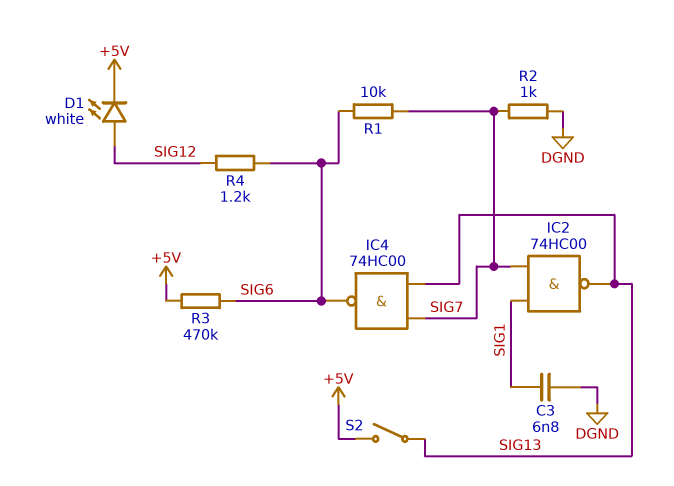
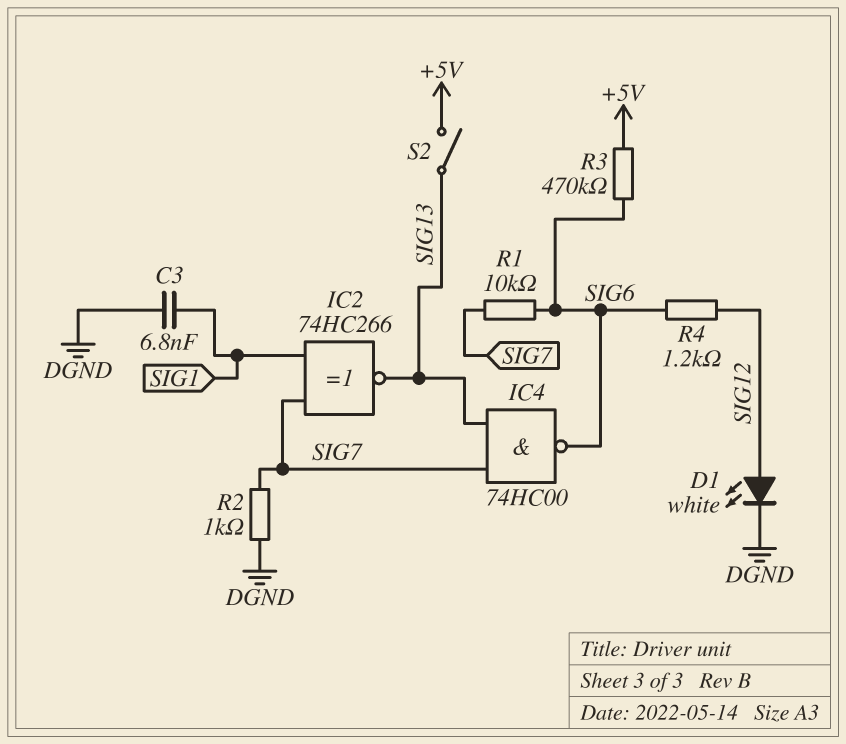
D1: LED white (A SIG12, K +5V) -> LED white (A SIG12, K DGND)
IC2: NAND 74HC00 (in SIG1, in SIG7, out SIG13) -> XNOR 74HC266 (in SIG1, in SIG7, out SIG13)

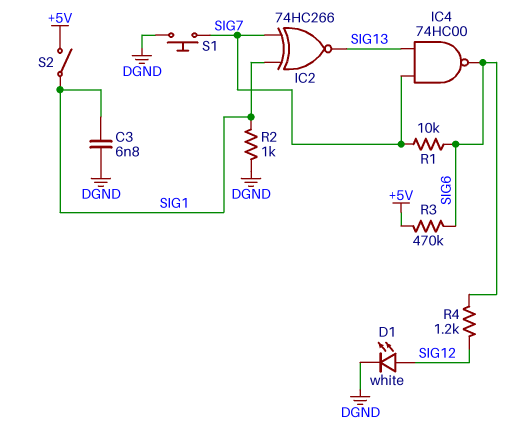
R2: 1k (DGND, SIG7) -> 1k (DGND, SIG1)
S1: none -> button (DGND, SIG7)
S2: switch (+5V, SIG13) -> switch (+5V, SIG1)

